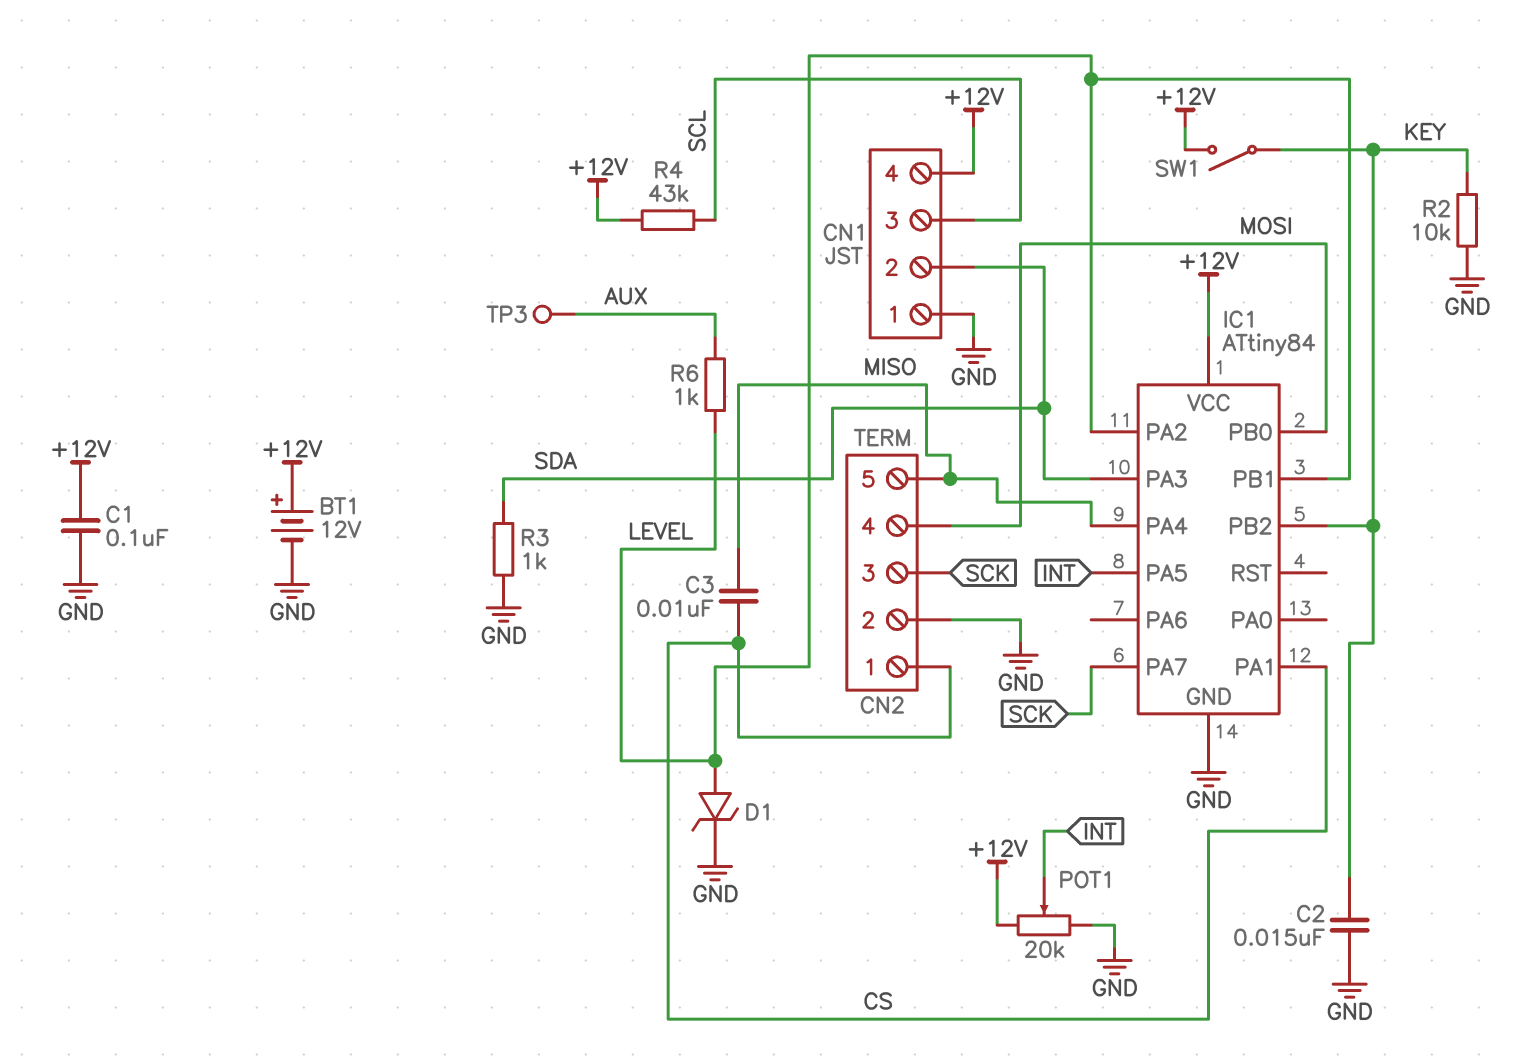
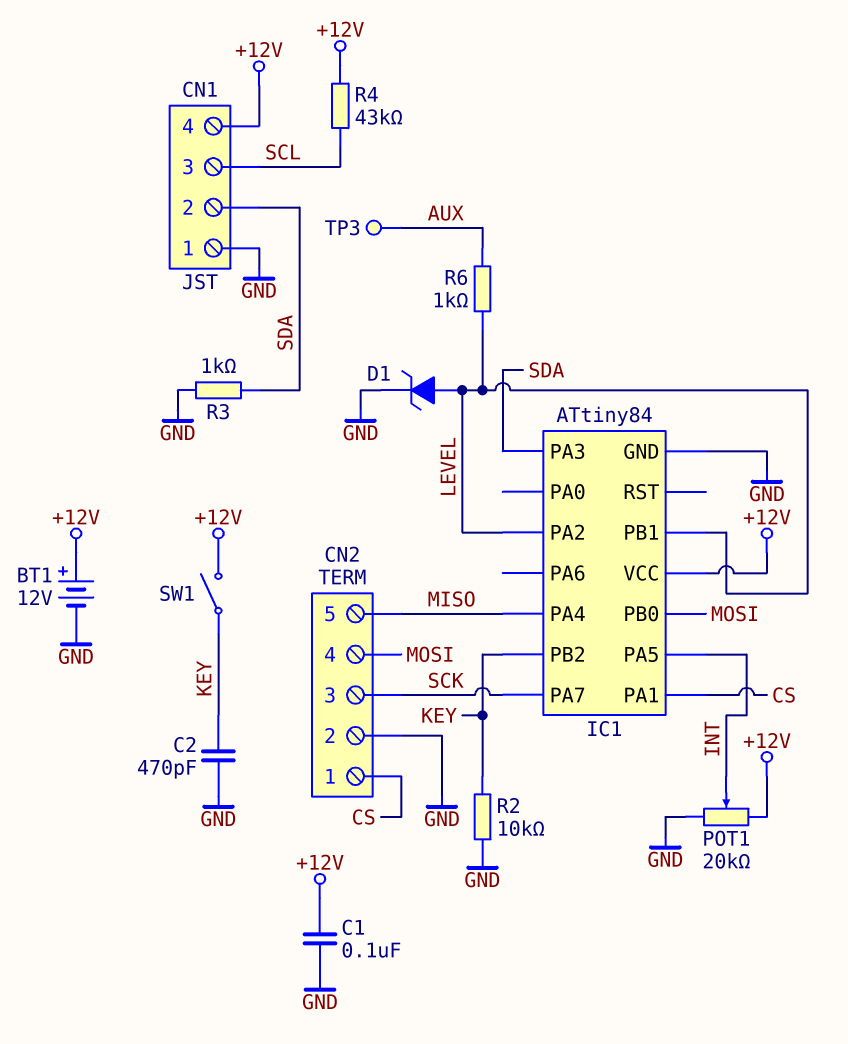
C2: 15nF (GND, KEY) -> 470pF (GND, KEY)
C3: 10nF (CS, MISO) -> none

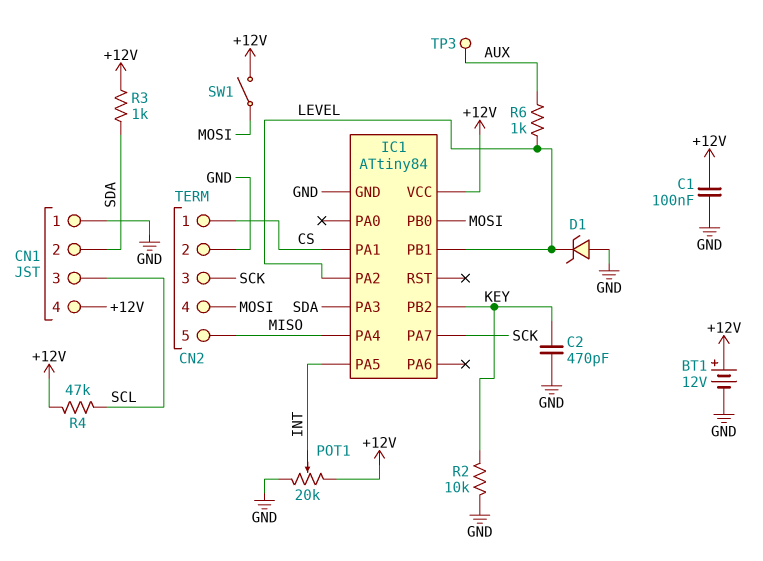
D1: zener (A LEVEL, K GND) -> zener (A GND, K LEVEL)
R3: 1k (GND, SDA) -> 1k (+12V, SDA)
R4: 43k (+12V, SCL) -> 47k (+12V, SCL)
SW1: switch (+12V, KEY) -> switch (+12V, MOSI)

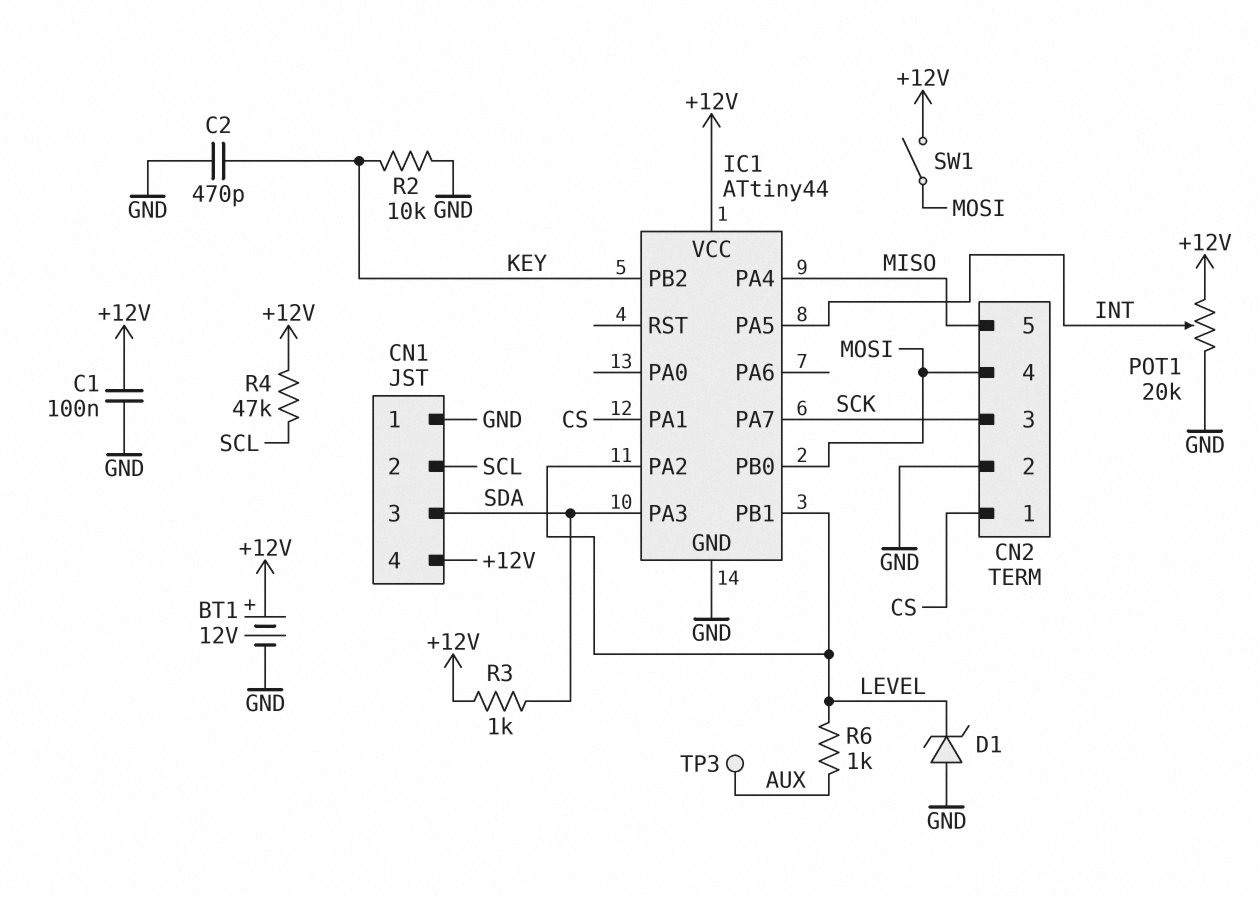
CN1 pin 2: SDA -> SCL
CN1 pin 3: SCL -> SDA
IC1: ATtiny84 -> ATtiny44

